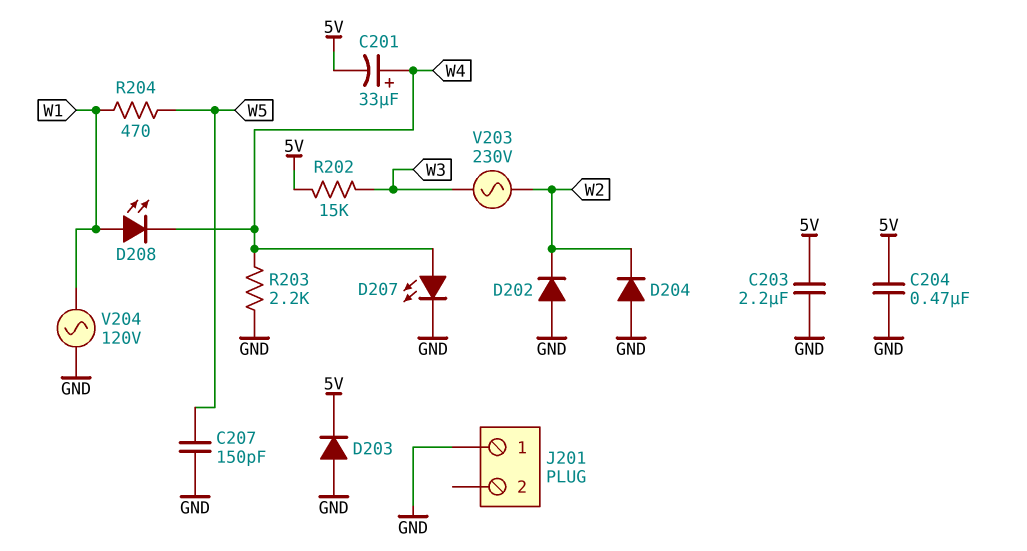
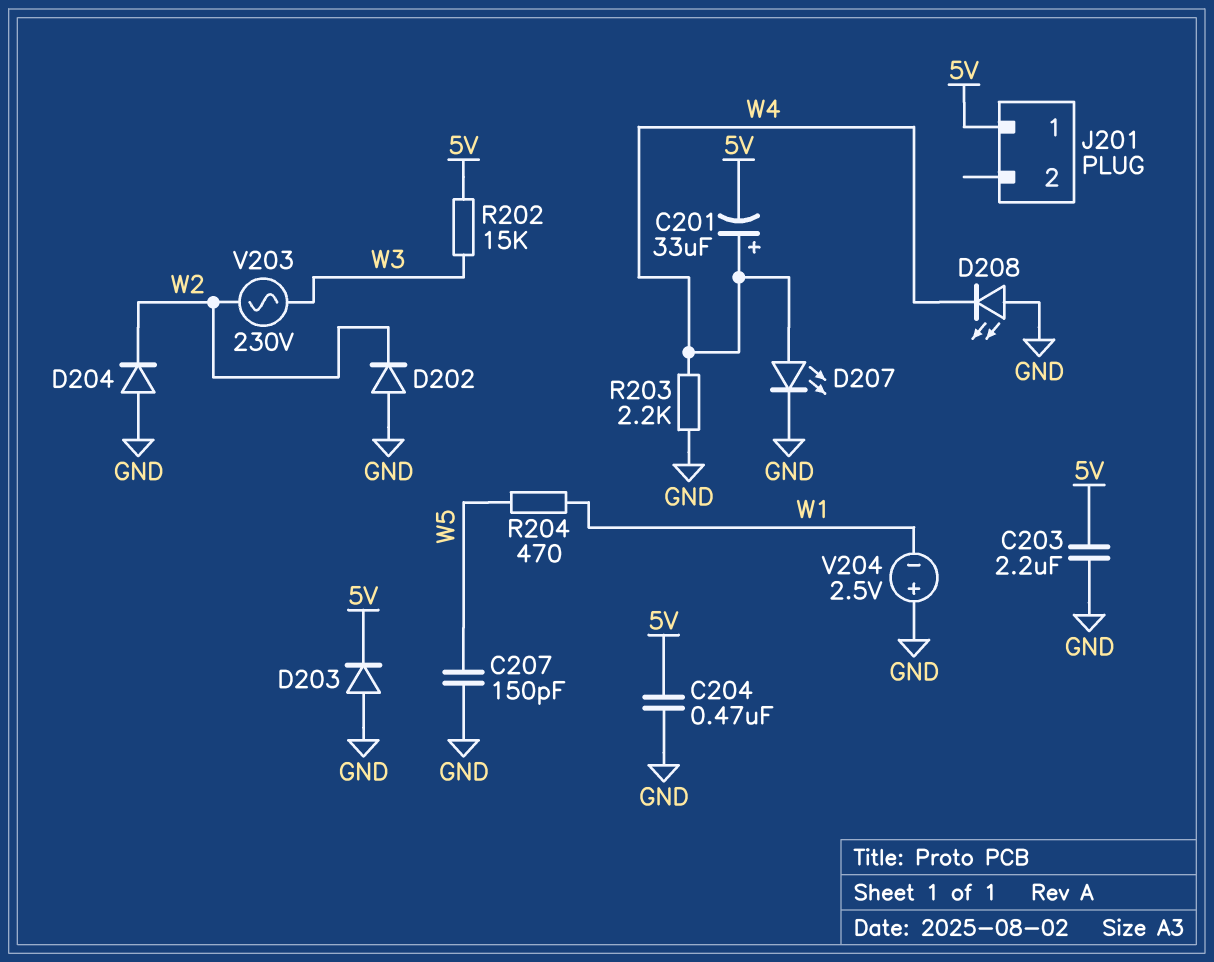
D208: LED (A W1, K W4) -> LED (A GND, K W4)
J201 pin 1: GND -> 5V
V204: AC 120V (GND, W1) -> 2.5V (plus GND, minus W1)

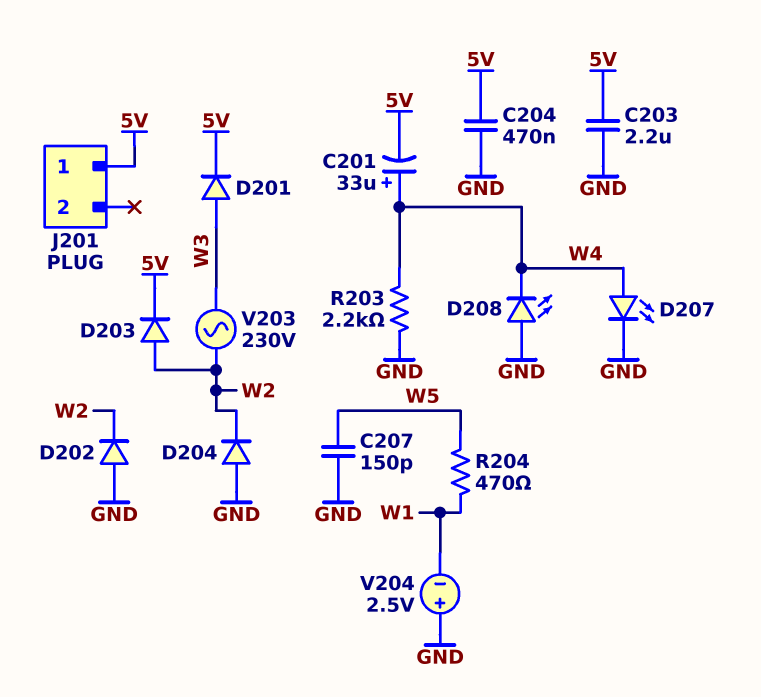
D201: none -> diode (A W3, K 5V)
D203: diode (A GND, K 5V) -> diode (A W2, K 5V)
R202: 15k (5V, W3) -> none

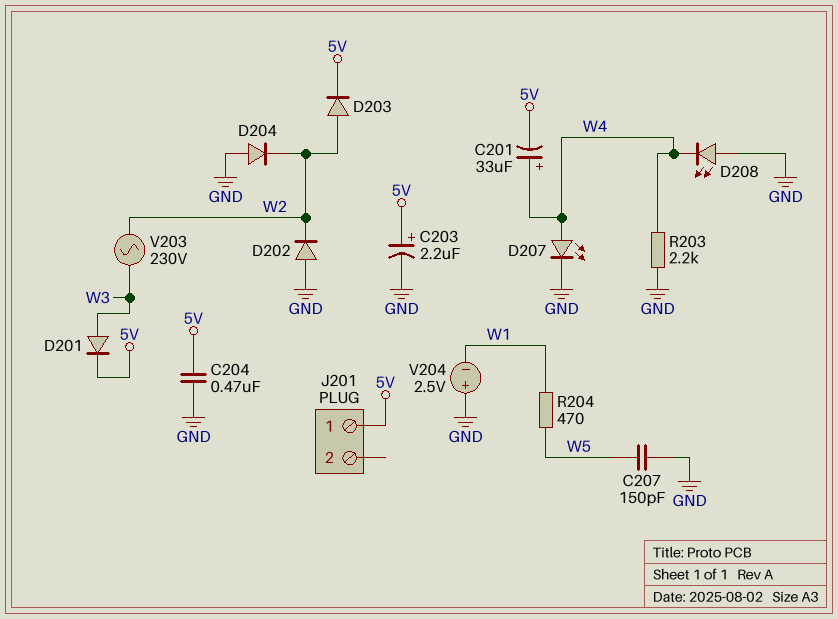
C203: 2.2uF (5V, GND) -> 2.2uF (plus 5V, minus GND)

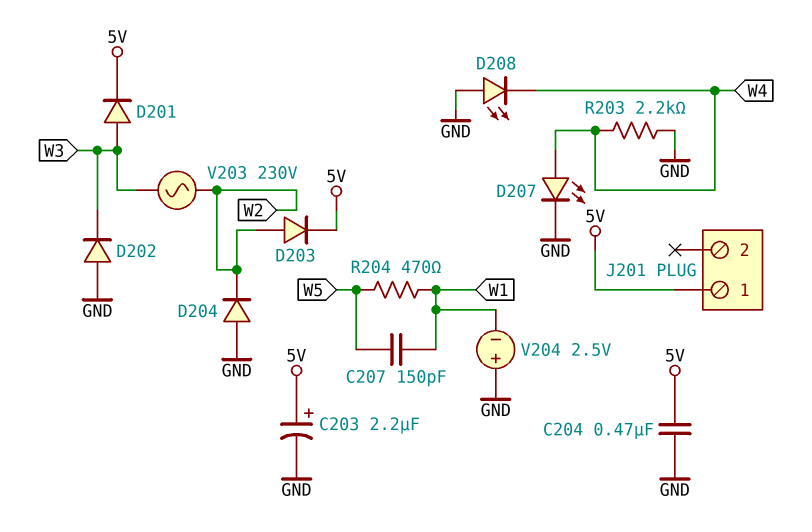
C201: 33uF (plus W4, minus 5V) -> none
C207: 150pF (GND, W5) -> 150pF (W1, W5)
D202: diode (A GND, K W2) -> diode (A GND, K W3)

